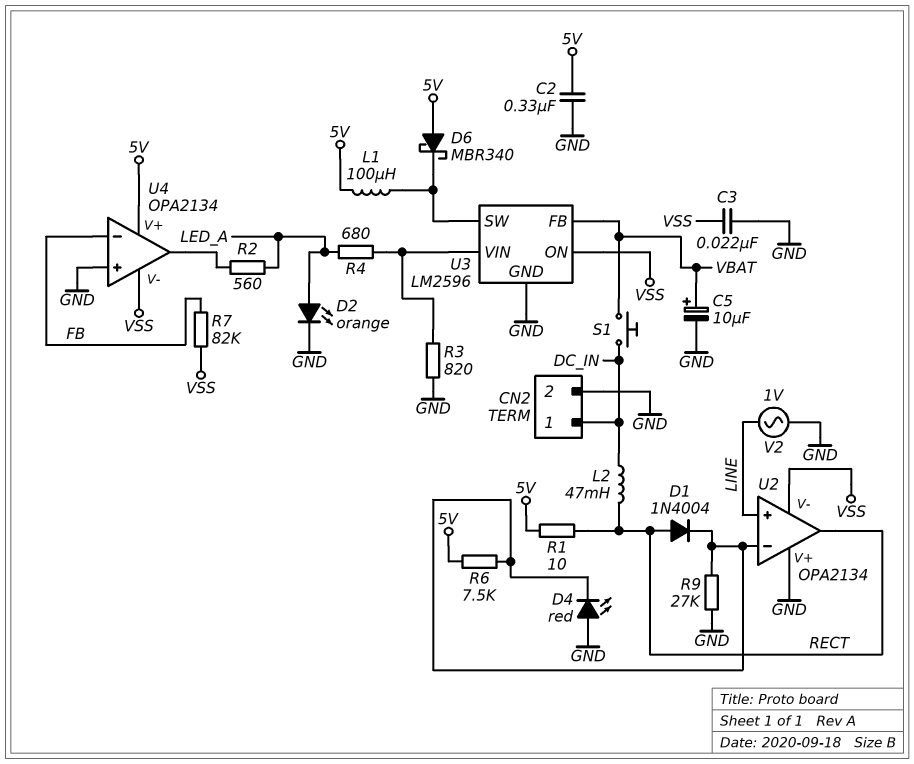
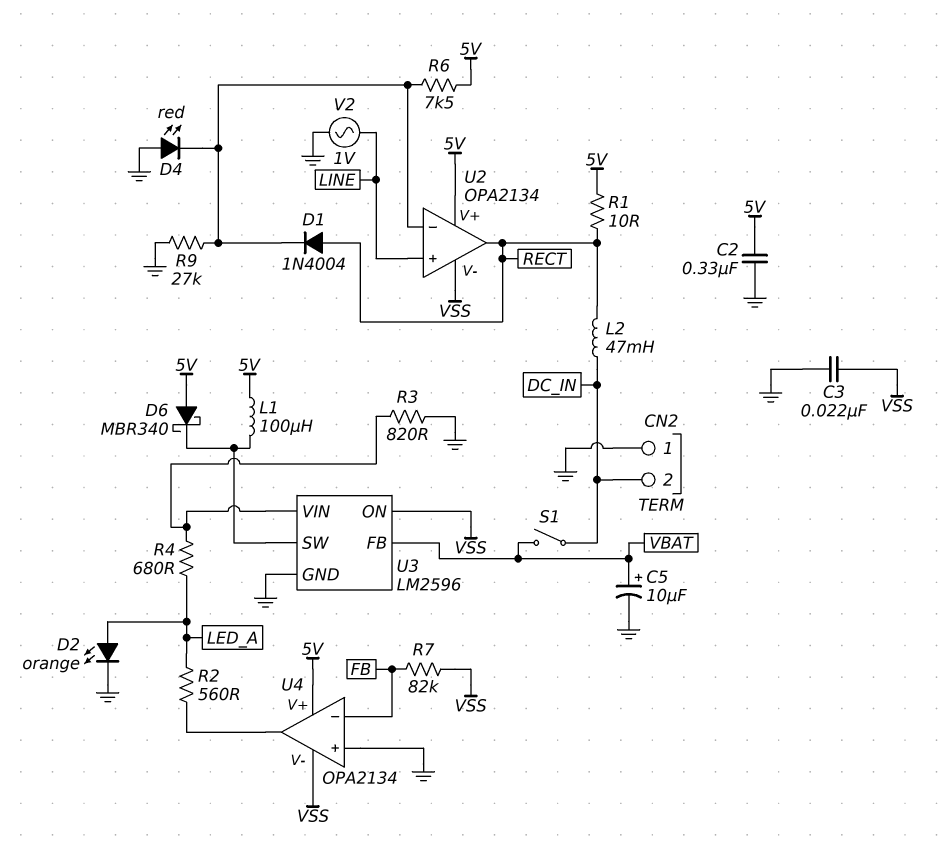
CN2 pin 1: DC_IN -> GND
CN2 pin 2: GND -> DC_IN
S1: button (DC_IN, VBAT) -> switch (DC_IN, VBAT)
U2 pin V+: GND -> 5V

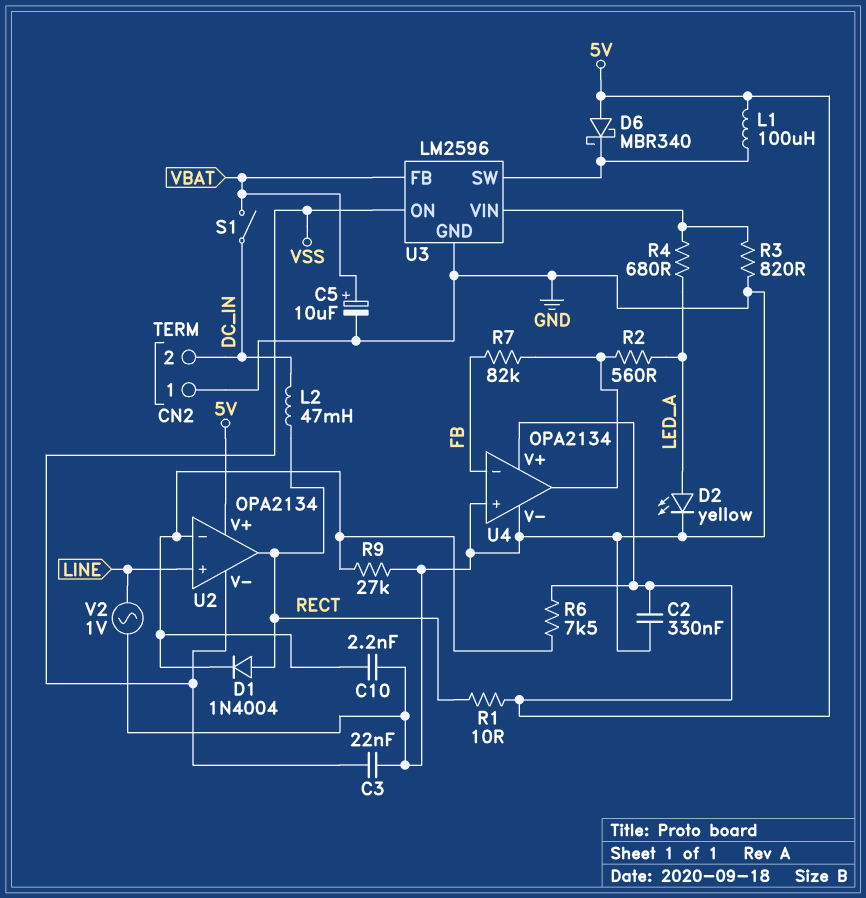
C10: none -> 2.2nF (GND, U2/in-)
D2: LED orange (A LED_A, K GND) -> LED yellow (A LED_A, K GND)
D4: LED red (A GND, K U2/in-) -> none
R7: 82k (FB, VSS) -> 82k (FB, U4/out)
U4 pin V-: VSS -> GND

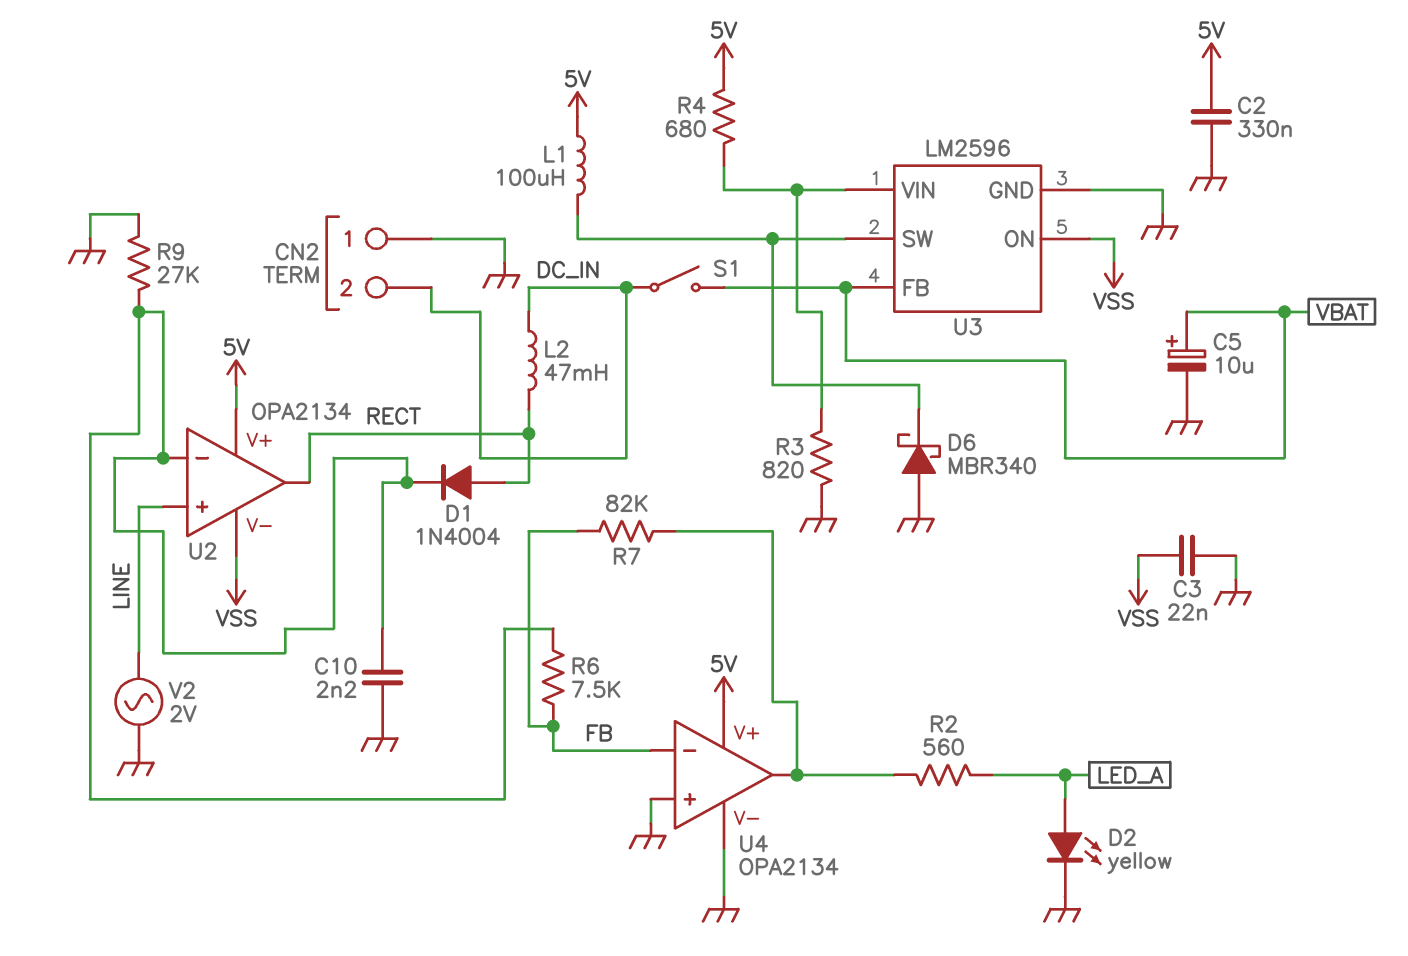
D6: schottky MBR340 (A 5V, K U3/SW) -> schottky MBR340 (A GND, K U3/SW)
R1: 10 (5V, RECT) -> none
R4: 680 (LED_A, U3/VIN) -> 680 (5V, U3/VIN)
R6: 7.5k (5V, U2/in-) -> 7.5k (FB, U2/in-)
V2: AC 1V (GND, LINE) -> AC 2V (GND, LINE)

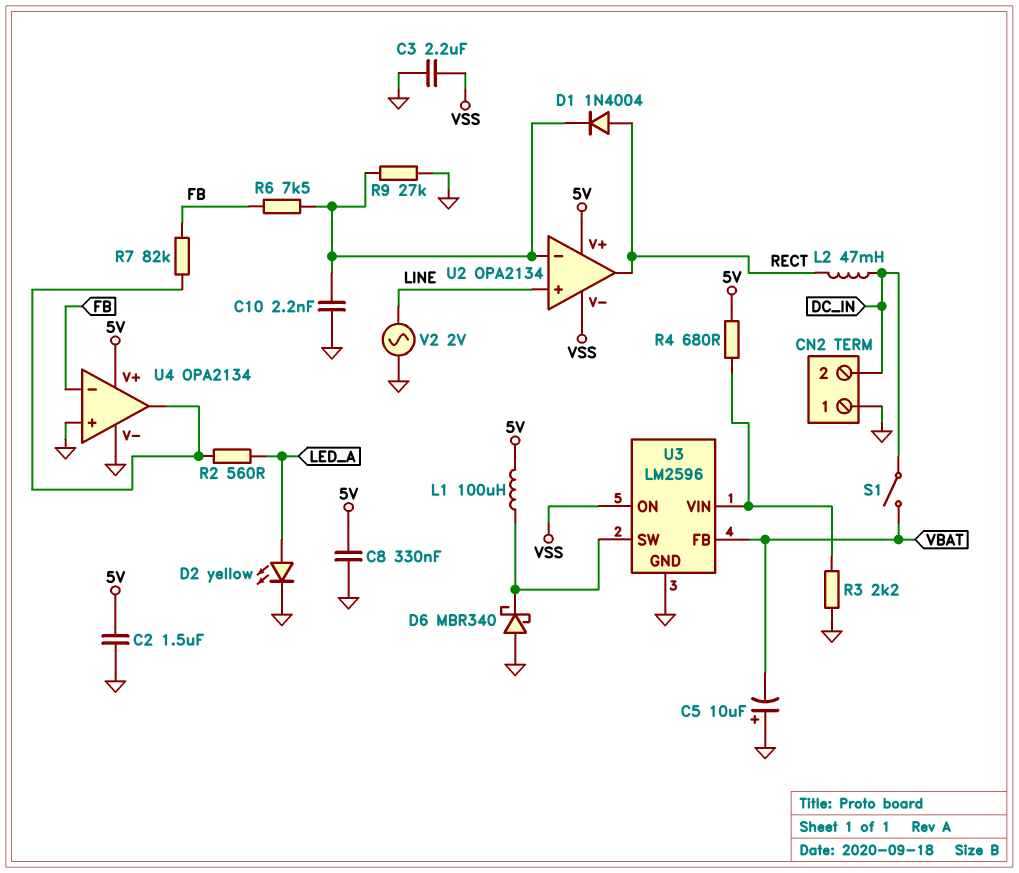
C2: 330nF (5V, GND) -> 1.5uF (5V, GND)
C3: 22nF (GND, VSS) -> 2.2uF (GND, VSS)
C5: 10uF (plus VBAT, minus GND) -> 10uF (plus GND, minus VBAT)
C8: none -> 330nF (5V, GND)
R3: 820 (GND, U3/VIN) -> 2.2k (GND, U3/VIN)

